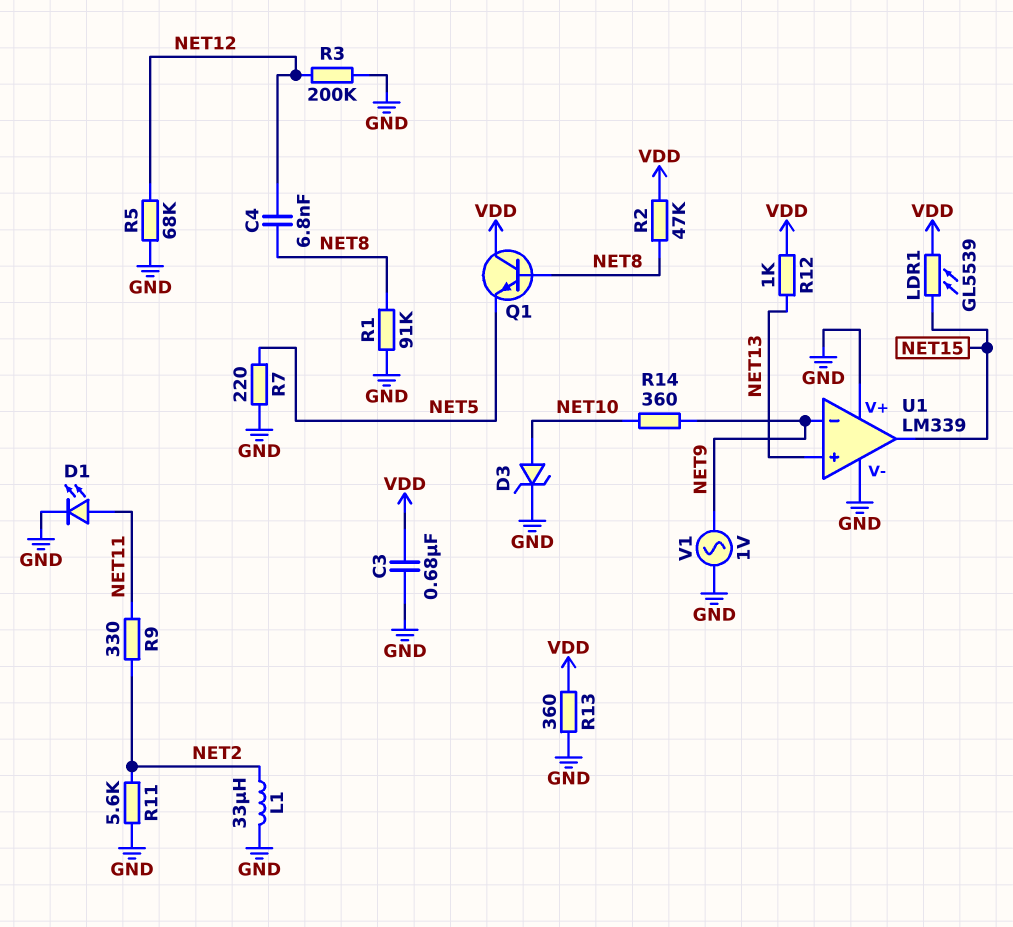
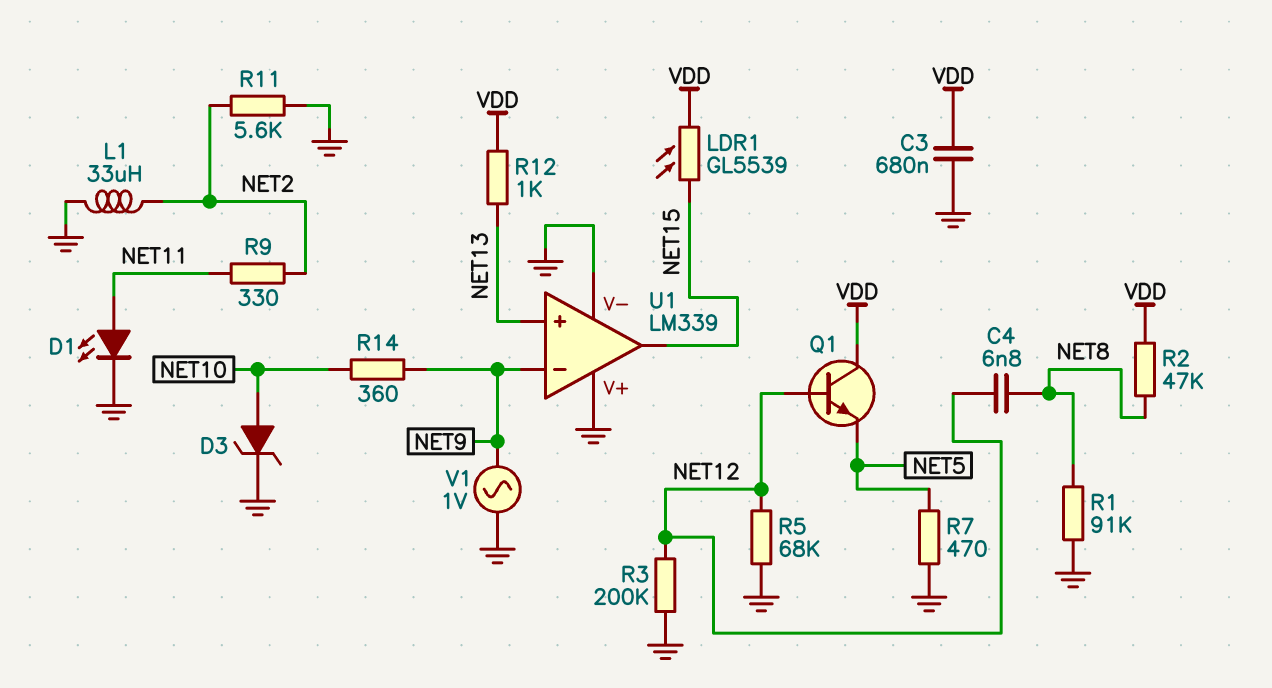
Q1: NPN (B NET8, C VDD, E NET5) -> NPN (B NET12, C VDD, E NET5)
R7: 220 (GND, NET5) -> 470 (GND, NET5)
R13: 360 (GND, VDD) -> none

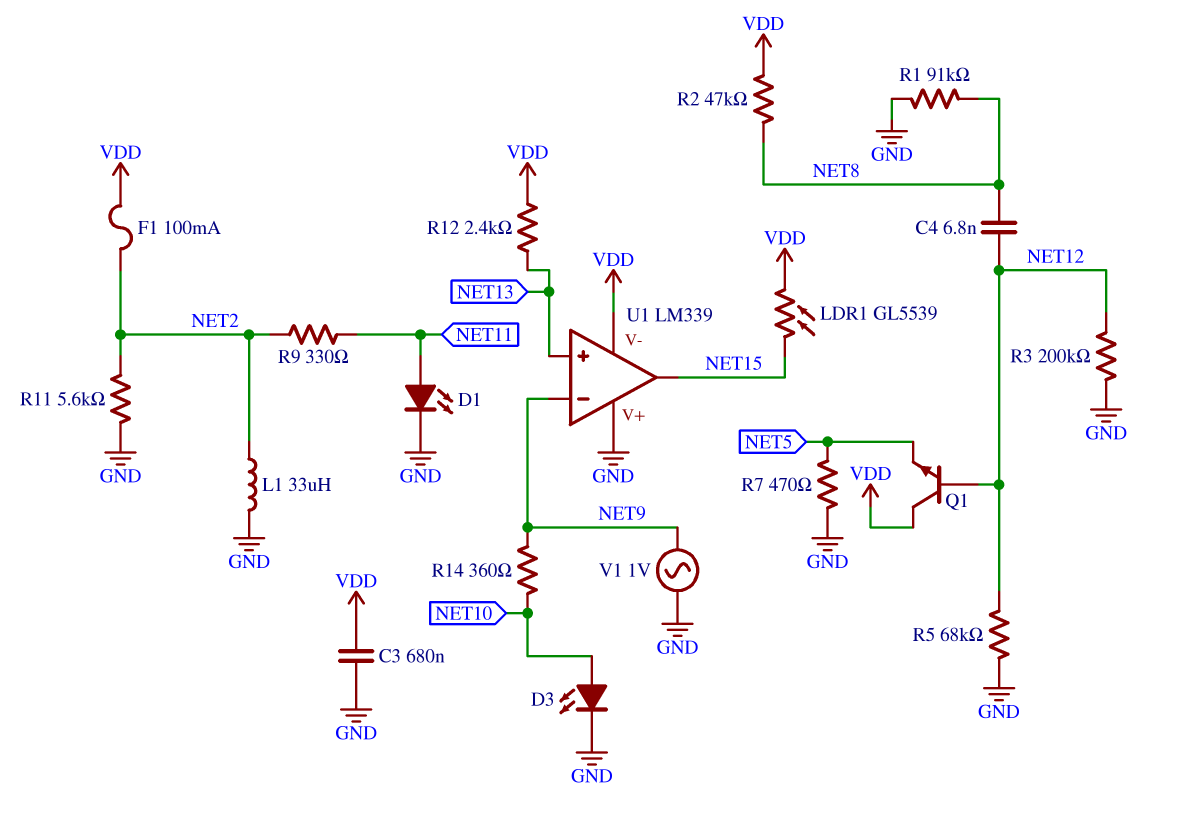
D3: zener (A NET10, K GND) -> LED (A NET10, K GND)
F1: none -> 100mA (NET2, VDD)
R12: 1k (NET13, VDD) -> 2.4k (NET13, VDD)
U1 pin V-: GND -> VDD

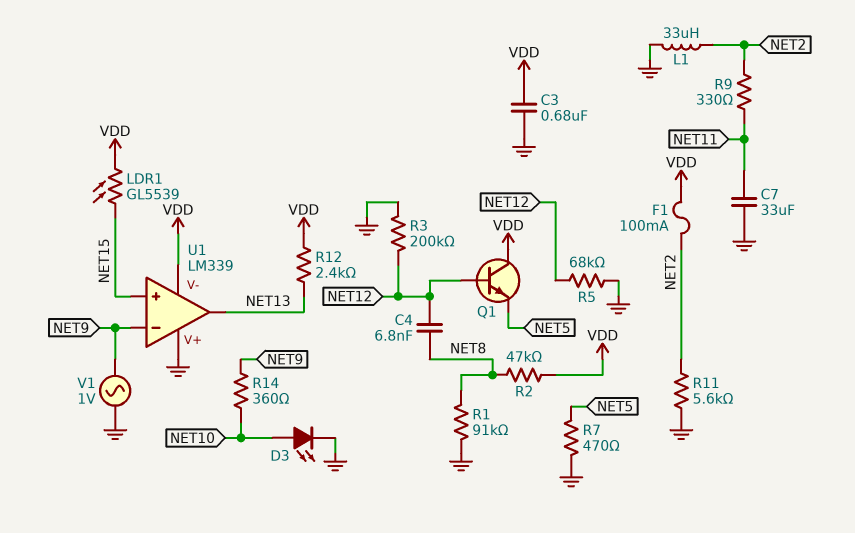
C7: none -> 33uF (GND, NET11)
D1: LED (A NET11, K GND) -> none
U1 pin in+: NET13 -> NET15
U1 pin out: NET15 -> NET13

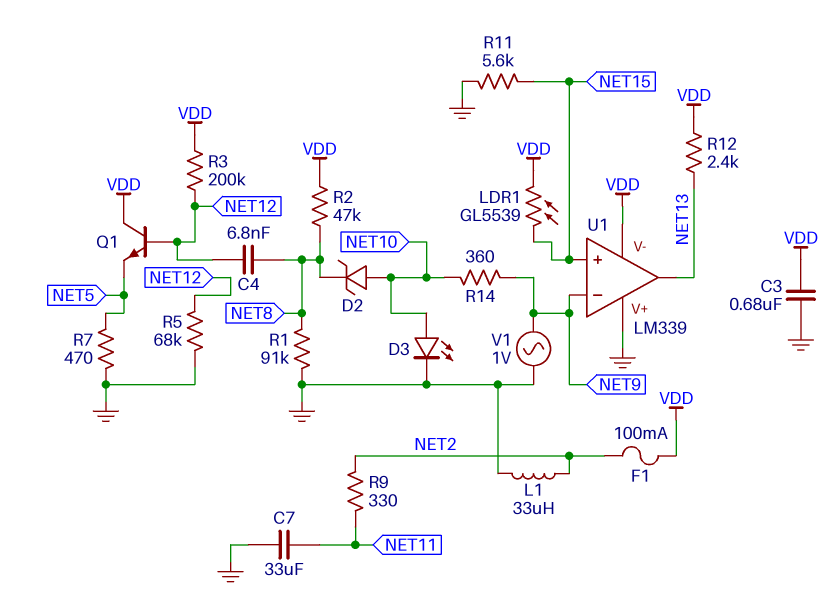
D2: none -> zener (A NET10, K NET8)
R3: 200k (GND, NET12) -> 200k (NET12, VDD)
R11: 5.6k (GND, NET2) -> 5.6k (GND, NET15)

